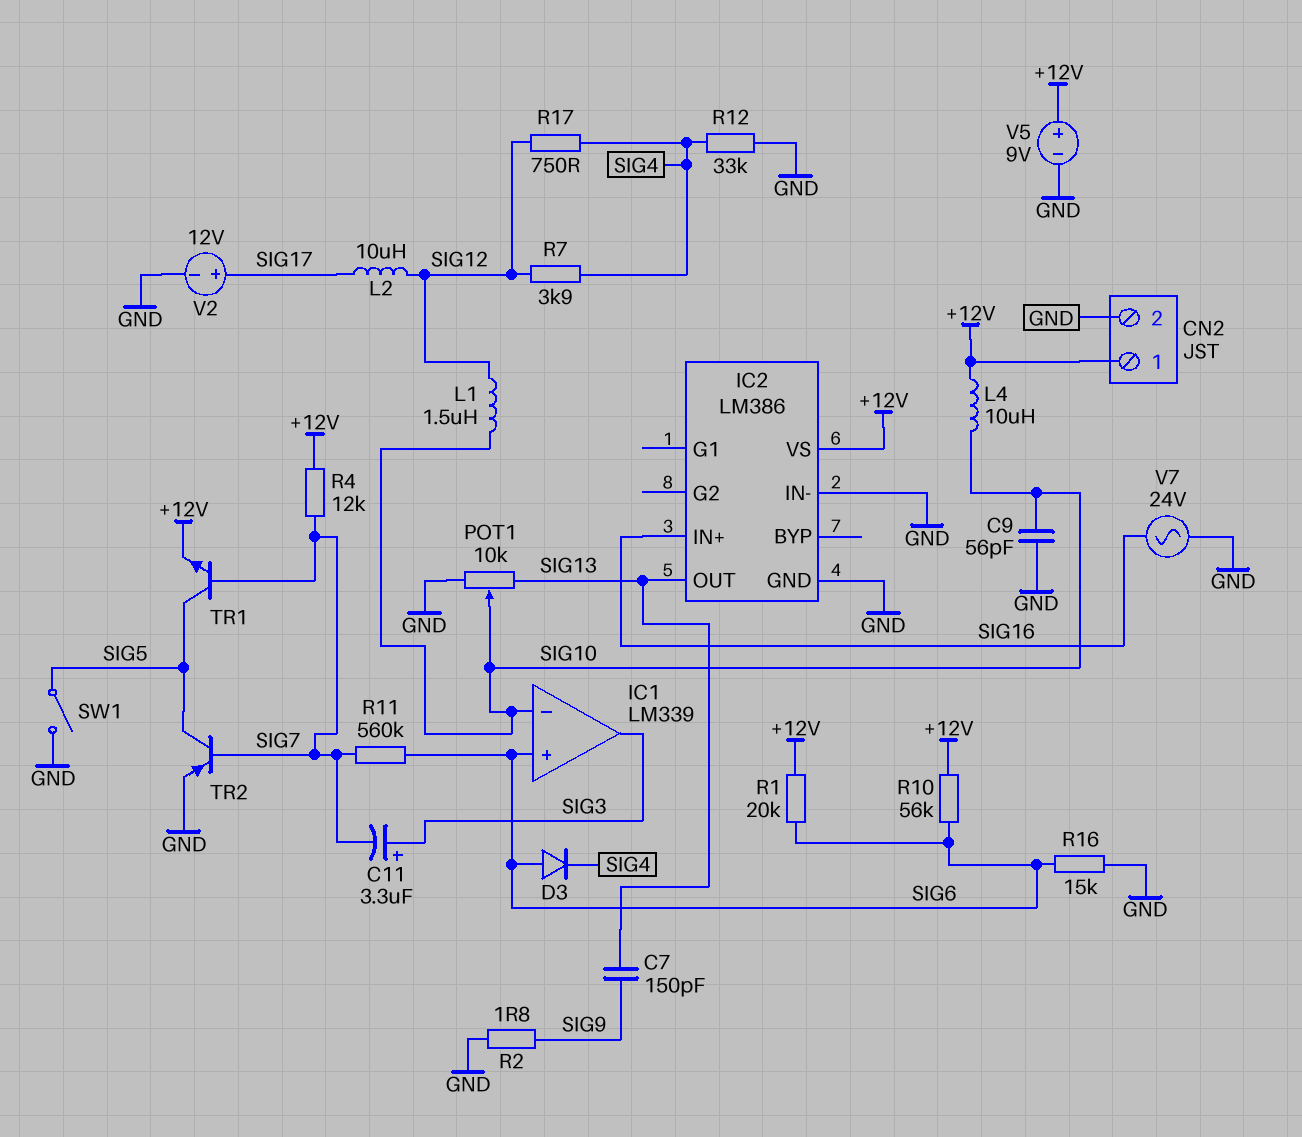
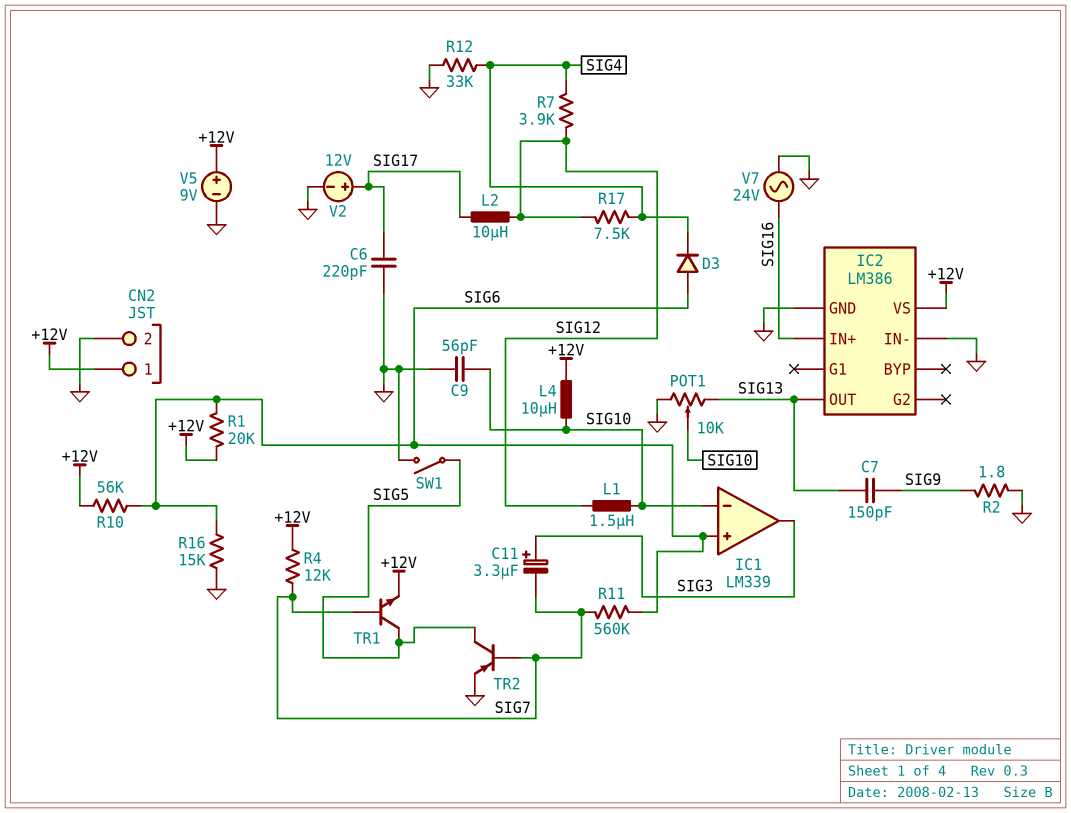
C6: none -> 220pF (GND, SIG17)
R17: 750 (SIG4, SIG12) -> 7.5k (SIG4, SIG12)

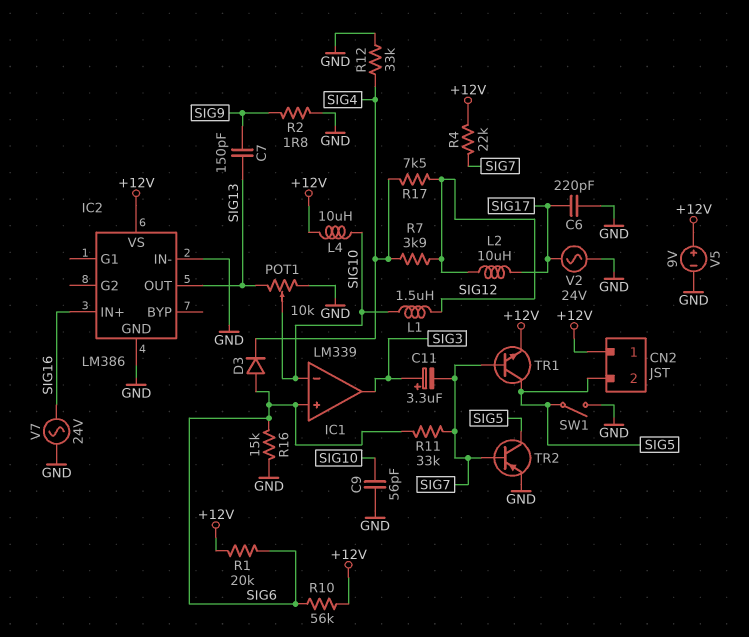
CN2 pin 2: GND -> SIG5
R4: 12k (+12V, SIG7) -> 22k (+12V, SIG7)
R11: 560k (SIG6, SIG7) -> 33k (SIG6, SIG7)
V2: 12V (plus SIG17, minus GND) -> AC 24V (GND, SIG17)

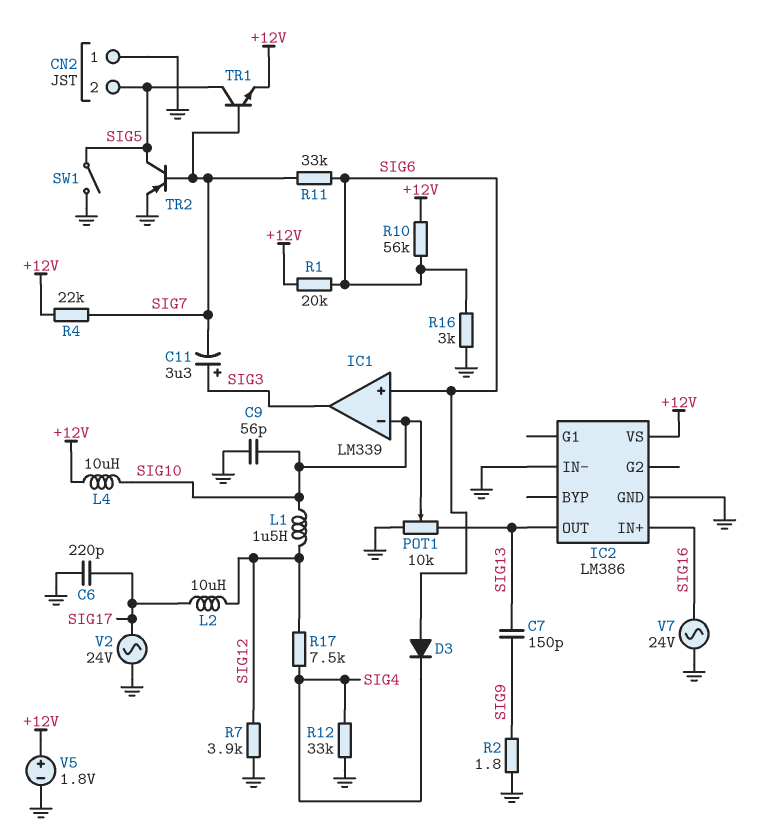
CN2 pin 1: +12V -> GND
R7: 3.9k (SIG4, SIG12) -> 3.9k (GND, SIG12)
R16: 15k (GND, SIG6) -> 3k (GND, SIG6)
V5: 9V (plus +12V, minus GND) -> 1.8V (plus +12V, minus GND)

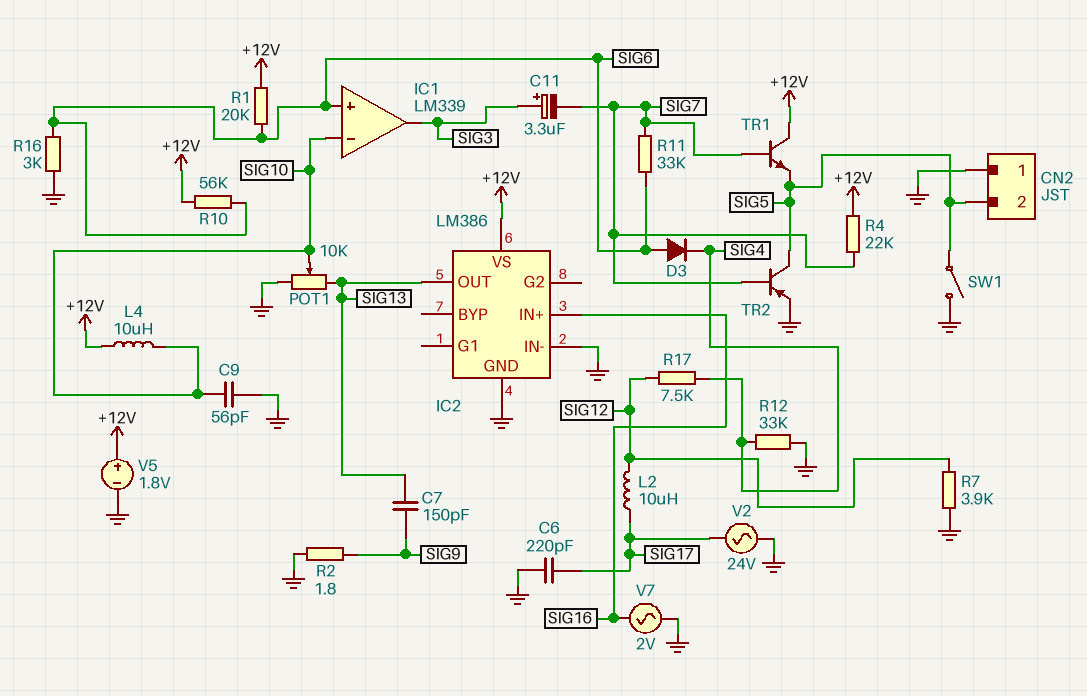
L1: 1.5uH (SIG10, SIG12) -> none
TR1: NPN (B SIG7, C SIG5, E +12V) -> NPN (B SIG7, C +12V, E SIG5)
V7: AC 24V (GND, SIG16) -> AC 2V (GND, SIG16)

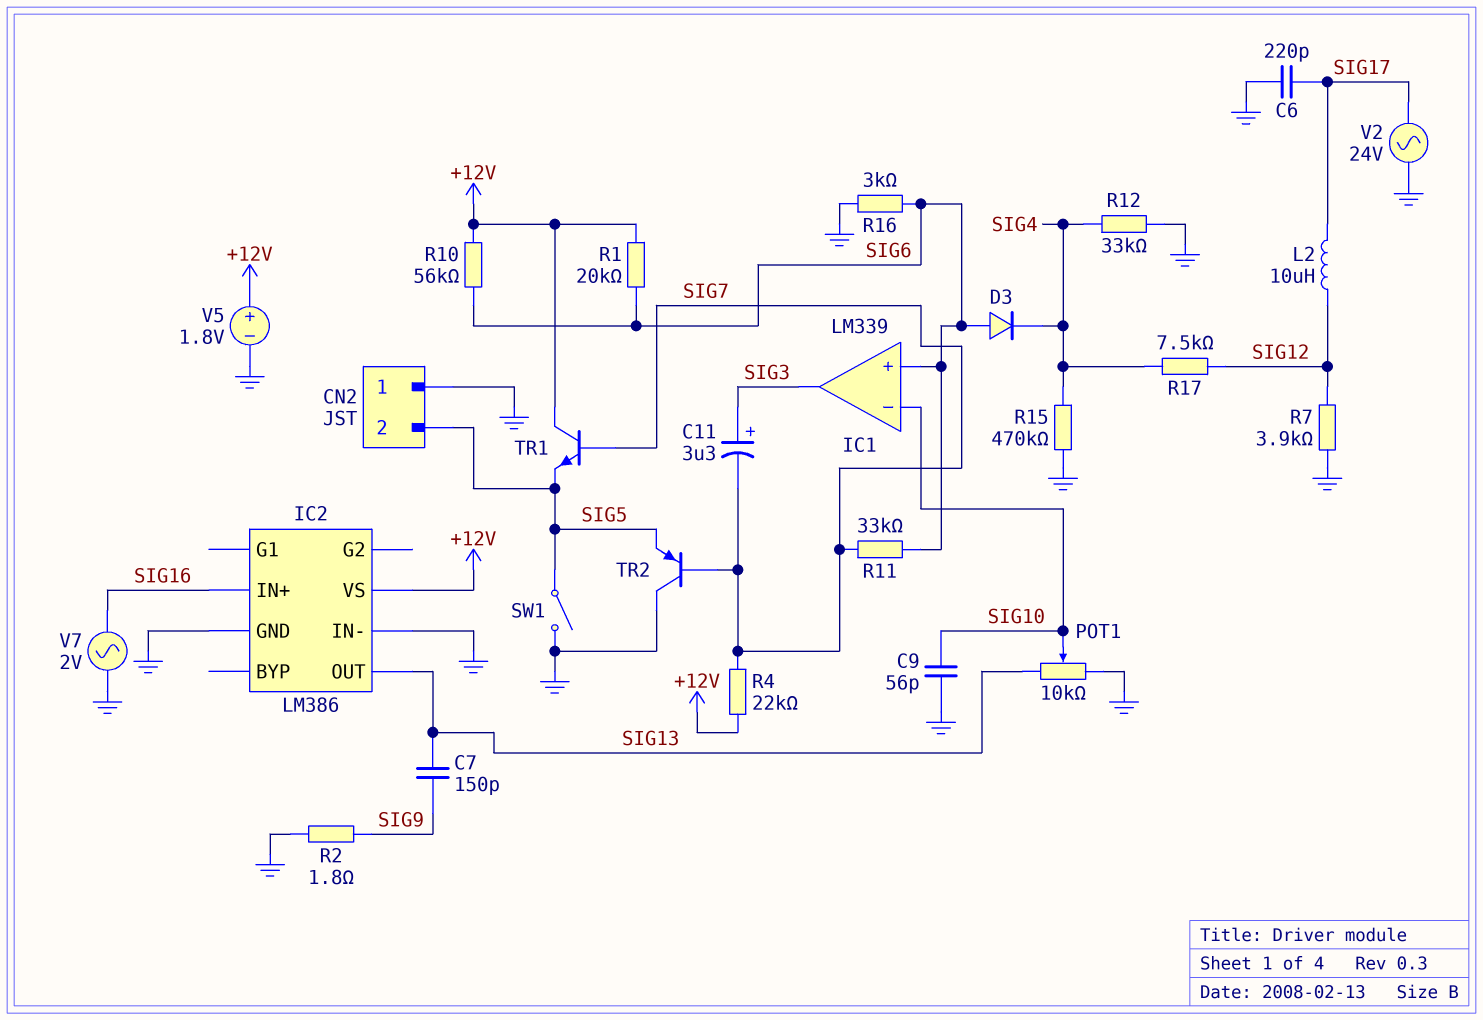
L4: 10uH (+12V, SIG10) -> none
R15: none -> 470k (GND, SIG4)
TR2: PNP (B SIG7, C SIG5, E GND) -> PNP (B SIG7, C GND, E SIG5)

